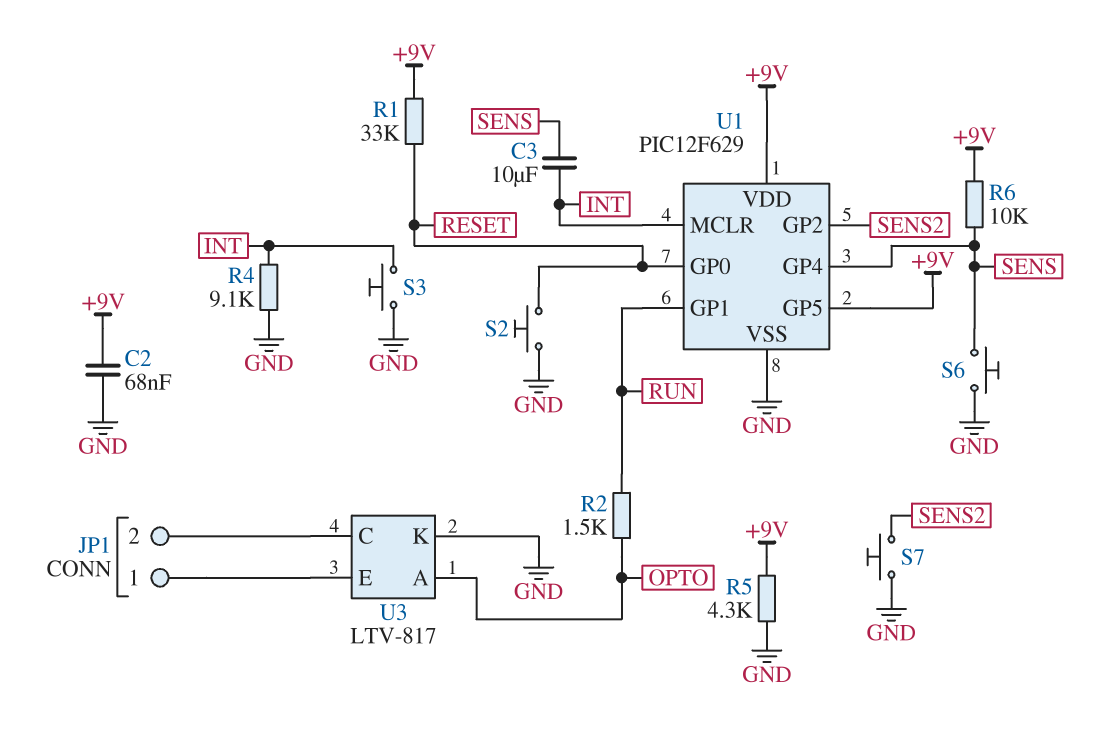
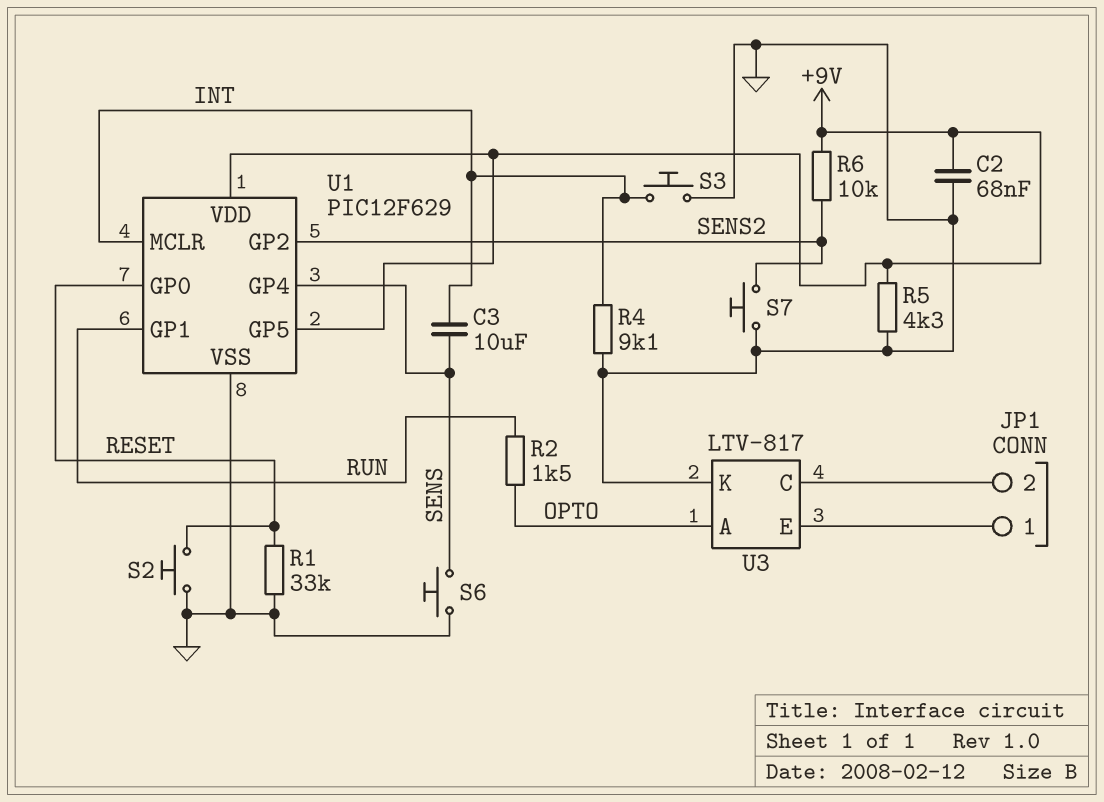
R1: 33k (+9V, RESET) -> 33k (GND, RESET)
R6: 10k (+9V, SENS) -> 10k (+9V, SENS2)

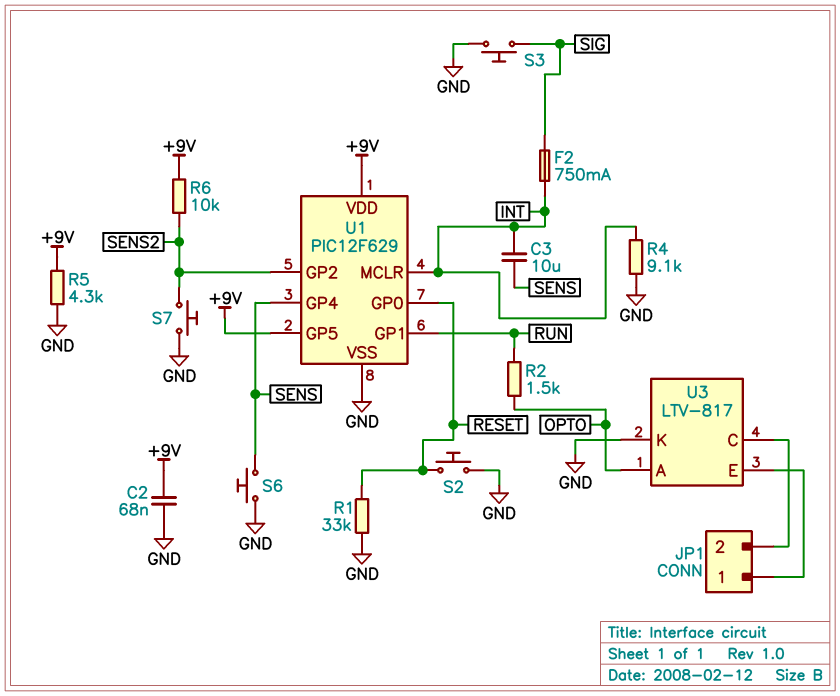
F2: none -> 750mA (INT, SIG)
S3: button (GND, INT) -> button (GND, SIG)

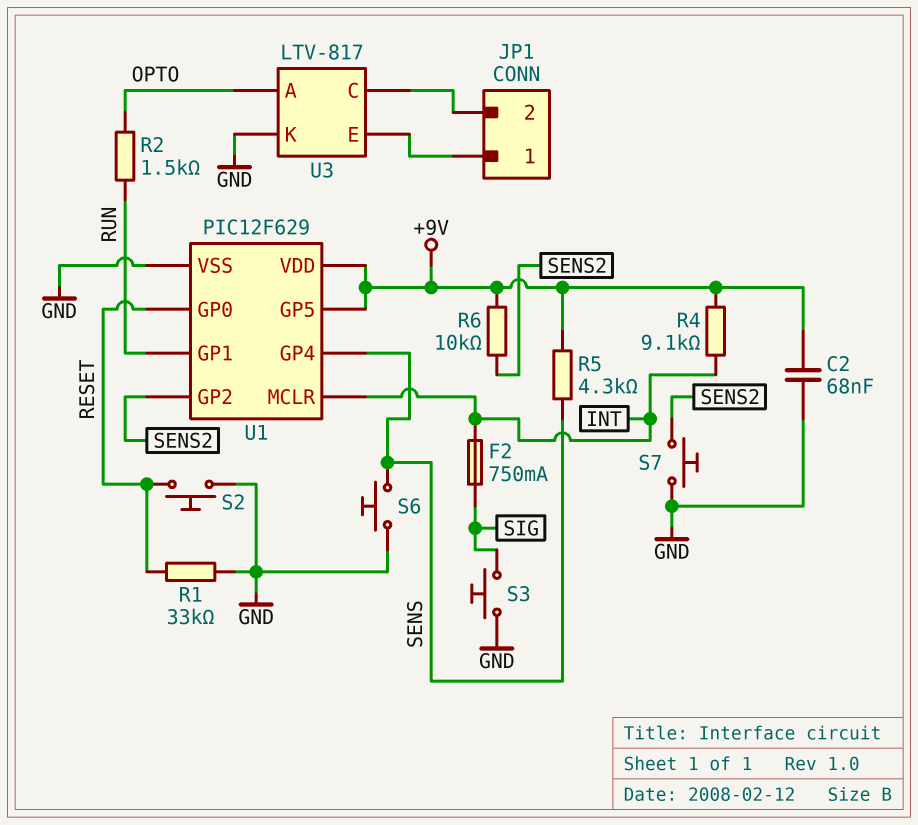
C3: 10uF (INT, SENS) -> none
R4: 9.1k (GND, INT) -> 9.1k (+9V, INT)
R5: 4.3k (+9V, GND) -> 4.3k (+9V, SENS)

